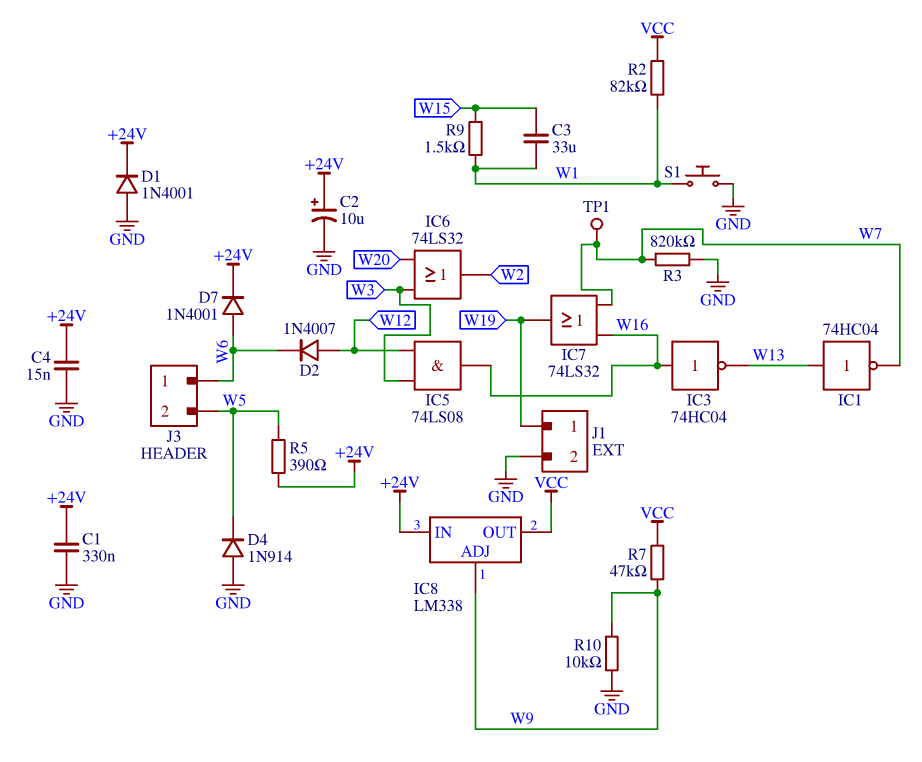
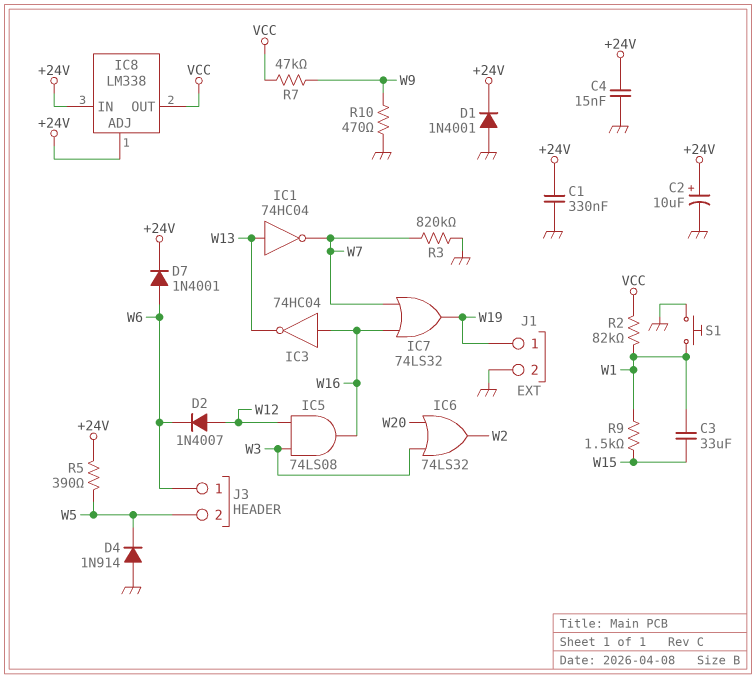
IC8 pin ADJ: W9 -> +24V
R10: 10k (GND, W9) -> 470 (GND, W9)
TP1: test point (W7) -> none

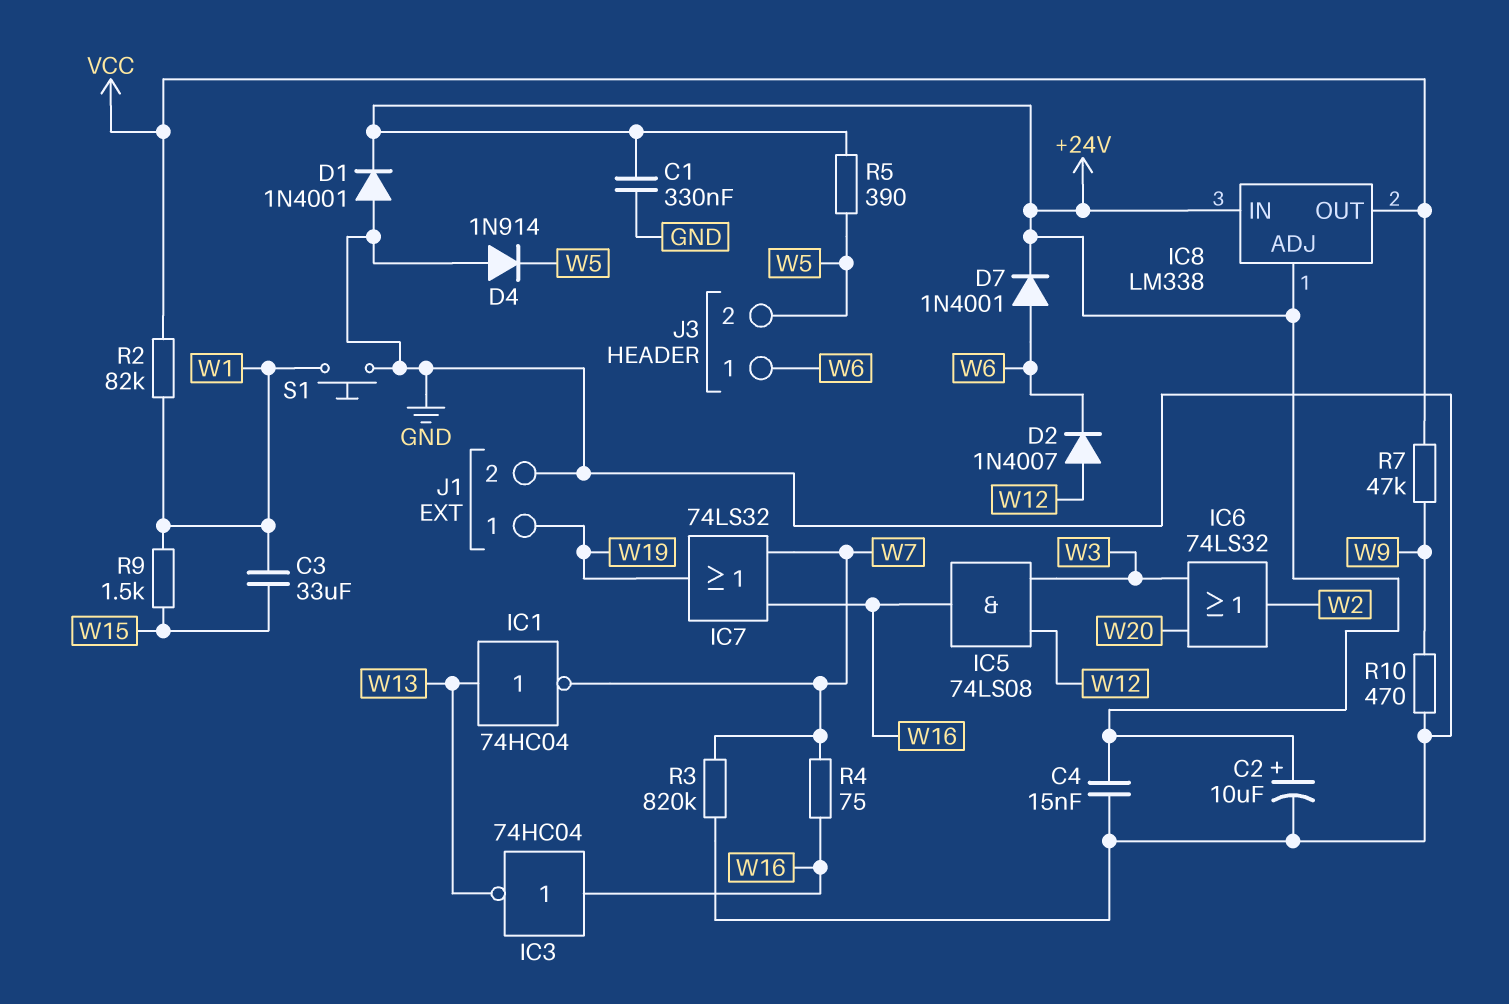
R4: none -> 75 (W7, W16)

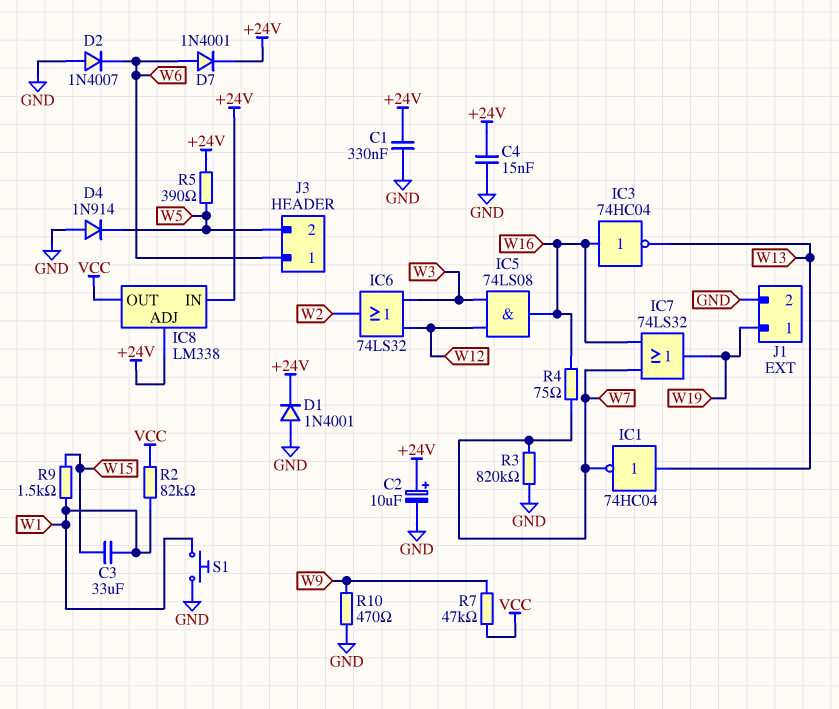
D2: diode 1N4007 (A W12, K W6) -> diode 1N4007 (A GND, K W6)
IC6: OR 74LS32 (in W3, in W20, out W2) -> OR 74LS32 (in W3, in W12, out W2)

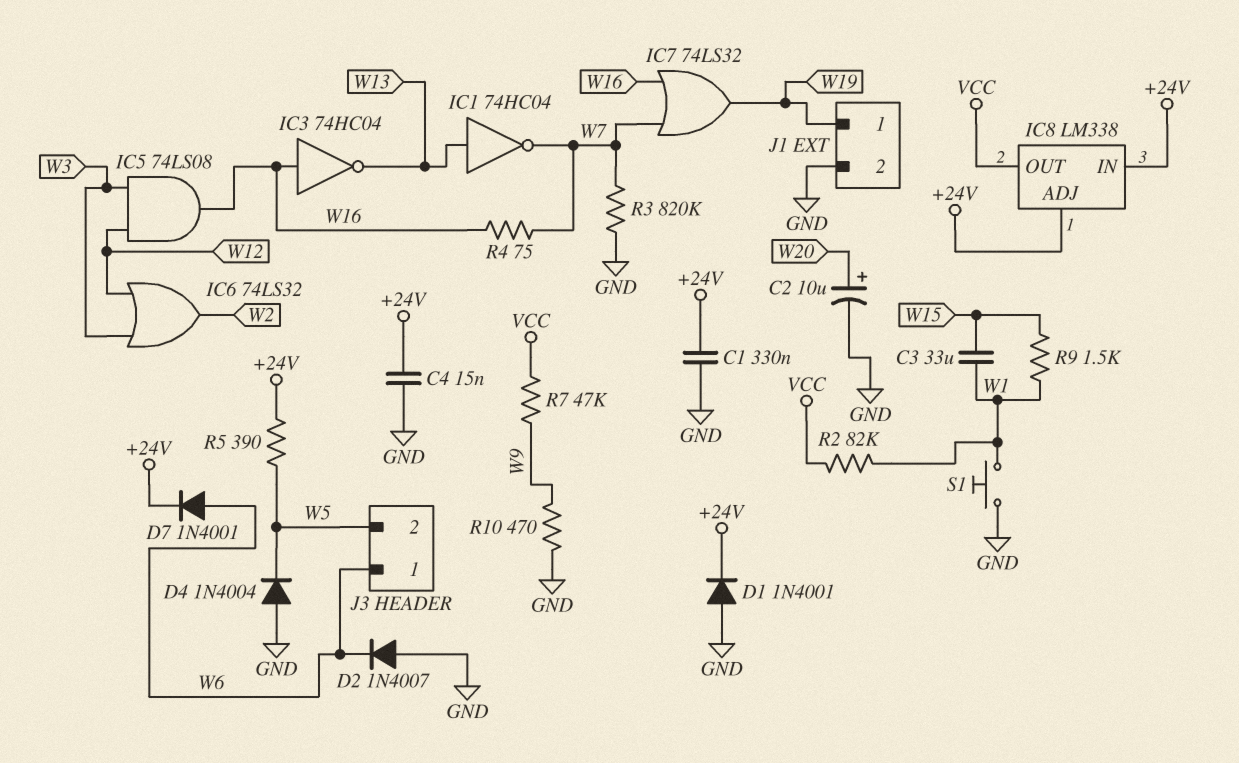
C2: 10uF (plus +24V, minus GND) -> 10uF (plus W20, minus GND)
D4: diode 1N914 (A GND, K W5) -> diode 1N4004 (A GND, K W5)

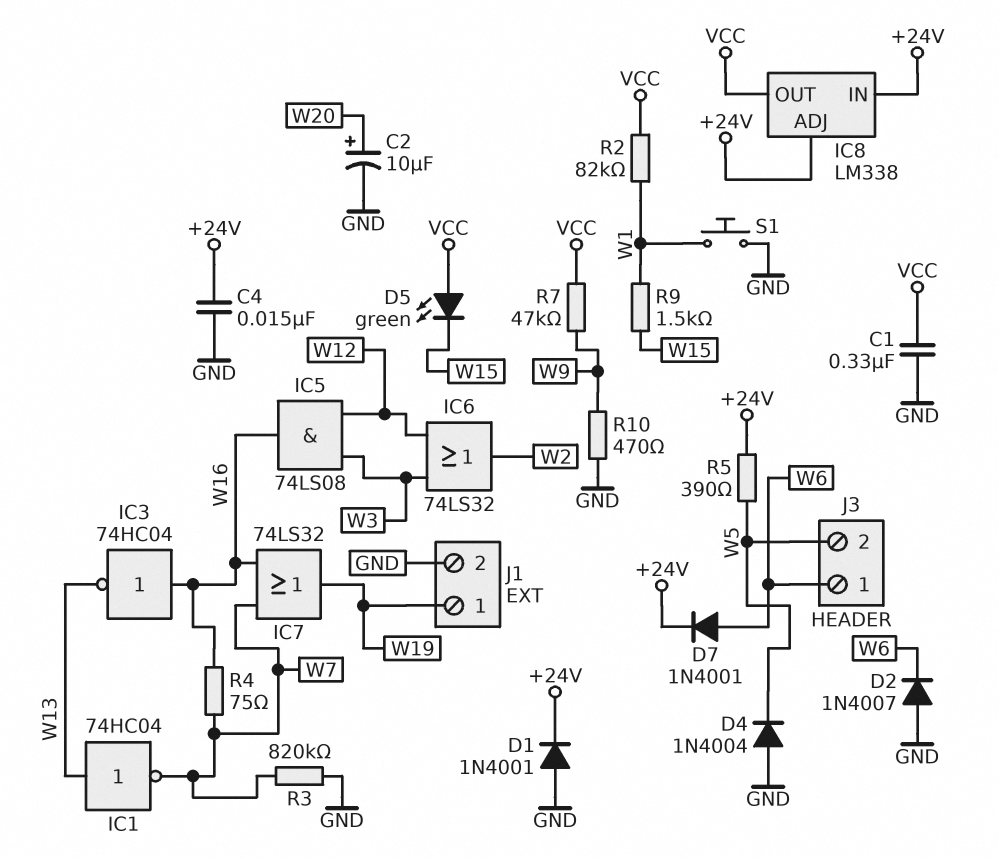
C1: 330nF (+24V, GND) -> 330nF (GND, VCC)
C3: 33uF (W1, W15) -> none
D5: none -> LED green (A VCC, K W15)

